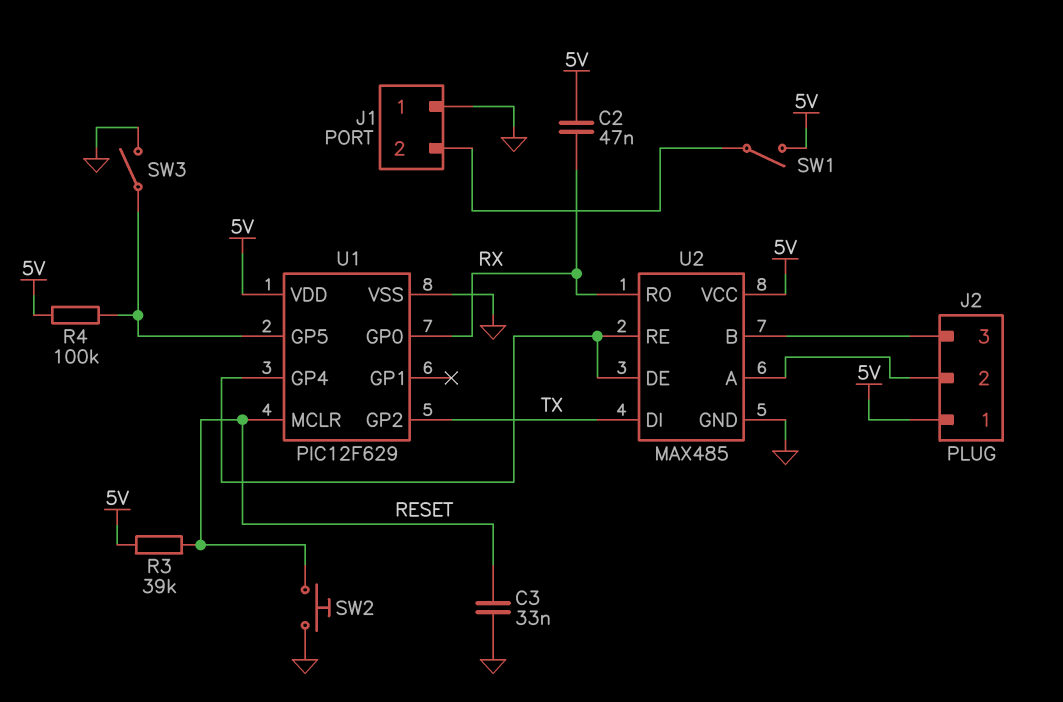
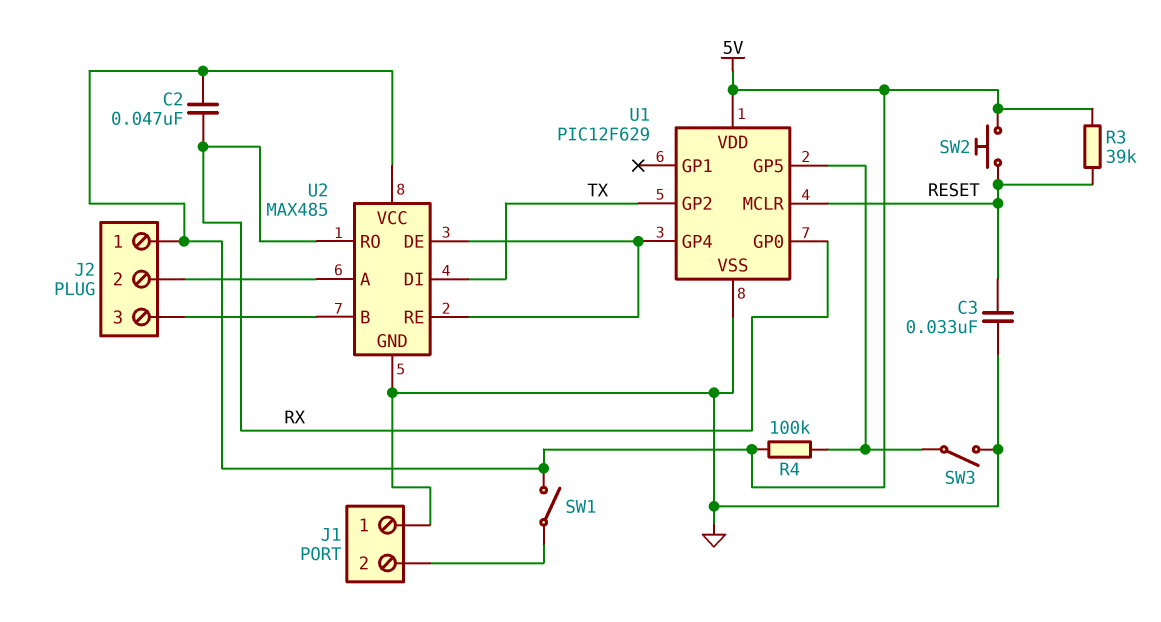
SW2: button (GND, RESET) -> button (5V, RESET)

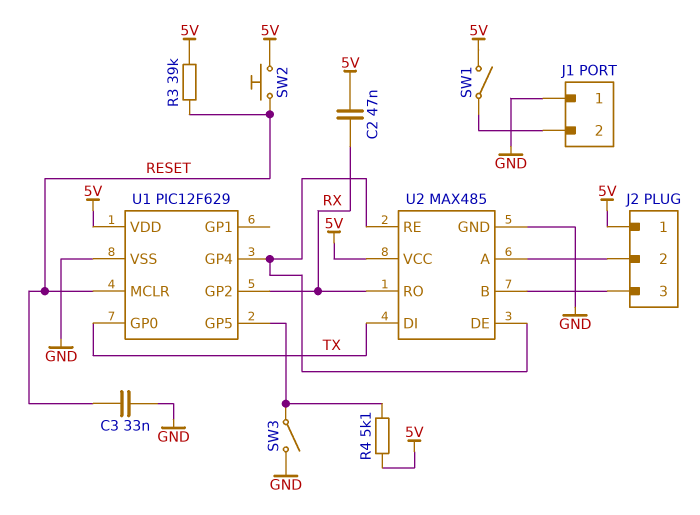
R4: 100k (5V, U1/GP5) -> 5.1k (5V, U1/GP5)
U1 pin GP0: RX -> TX
U1 pin GP2: TX -> RX

